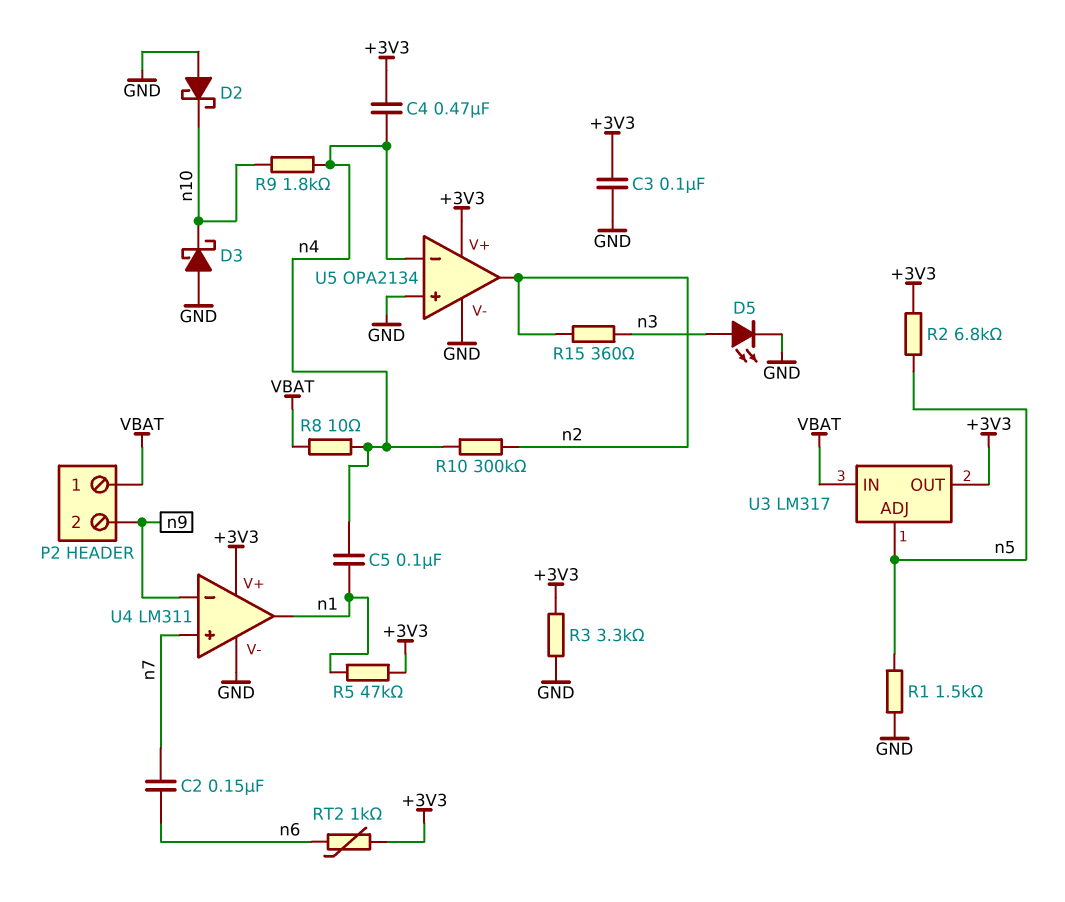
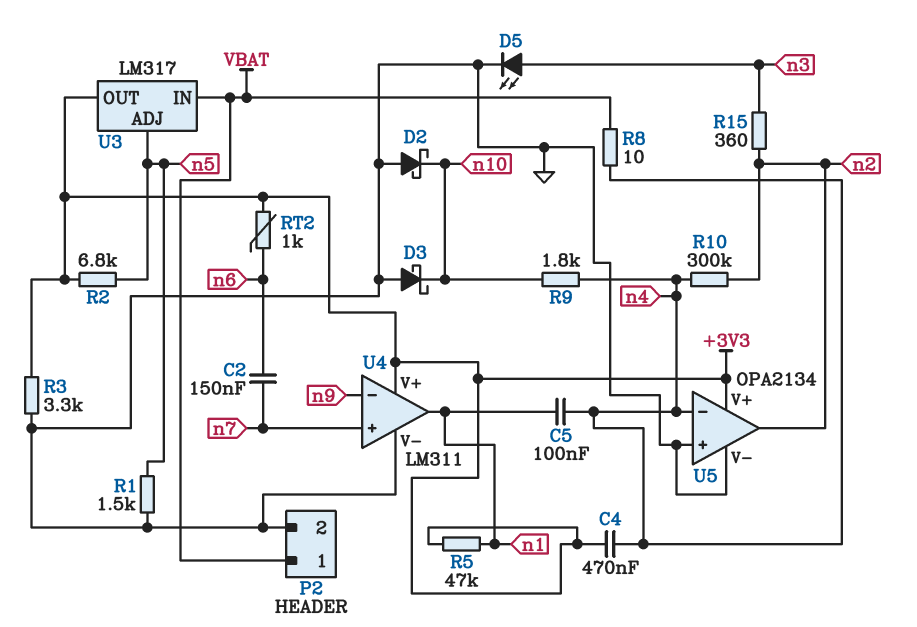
C3: 100nF (+3V3, GND) -> none
P2 pin 2: n9 -> GND

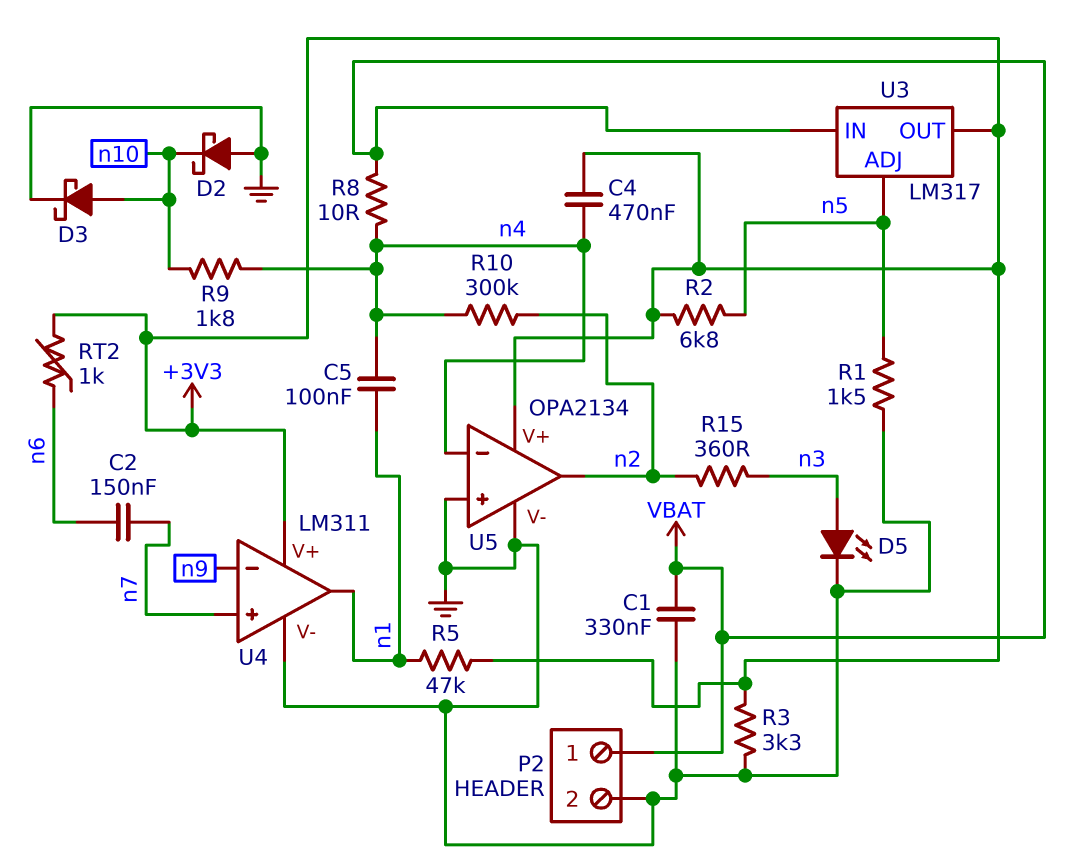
C1: none -> 330nF (GND, VBAT)
D3: schottky (A GND, K n10) -> schottky (A n10, K GND)

